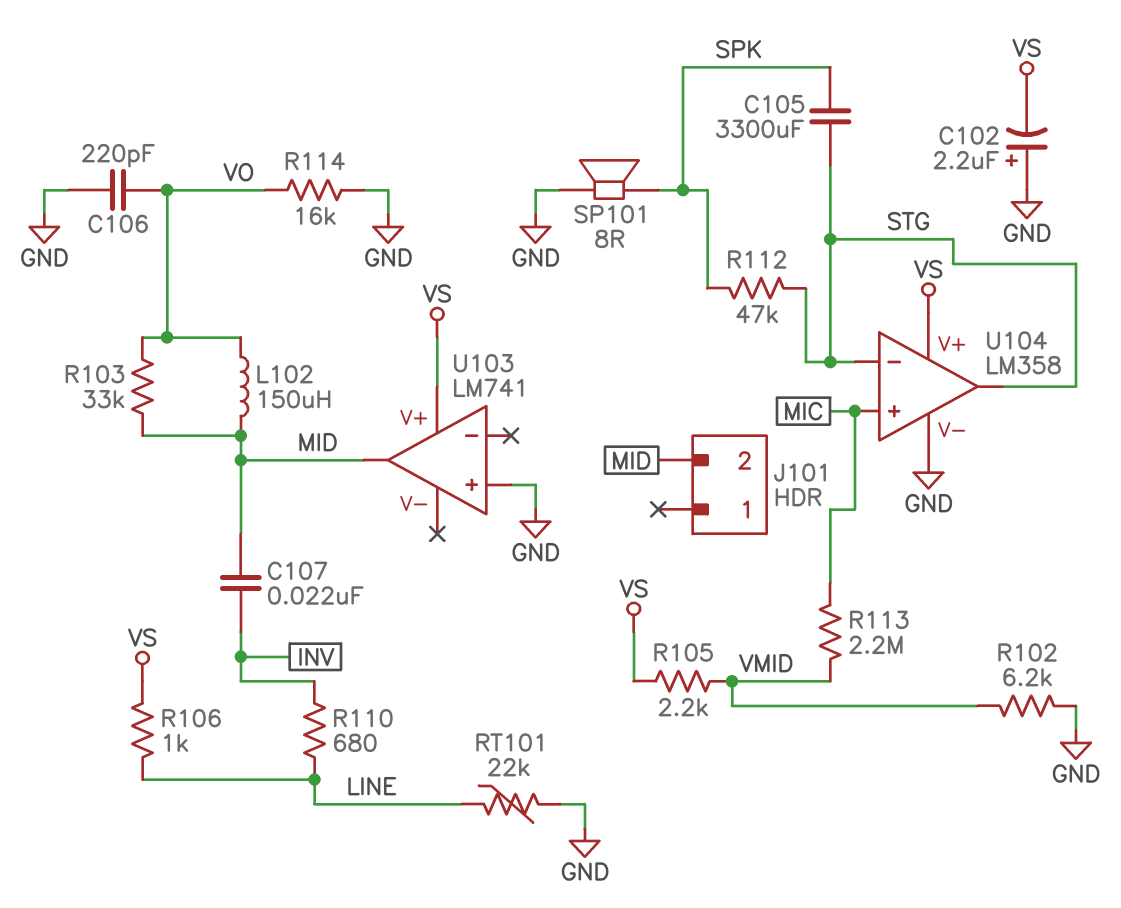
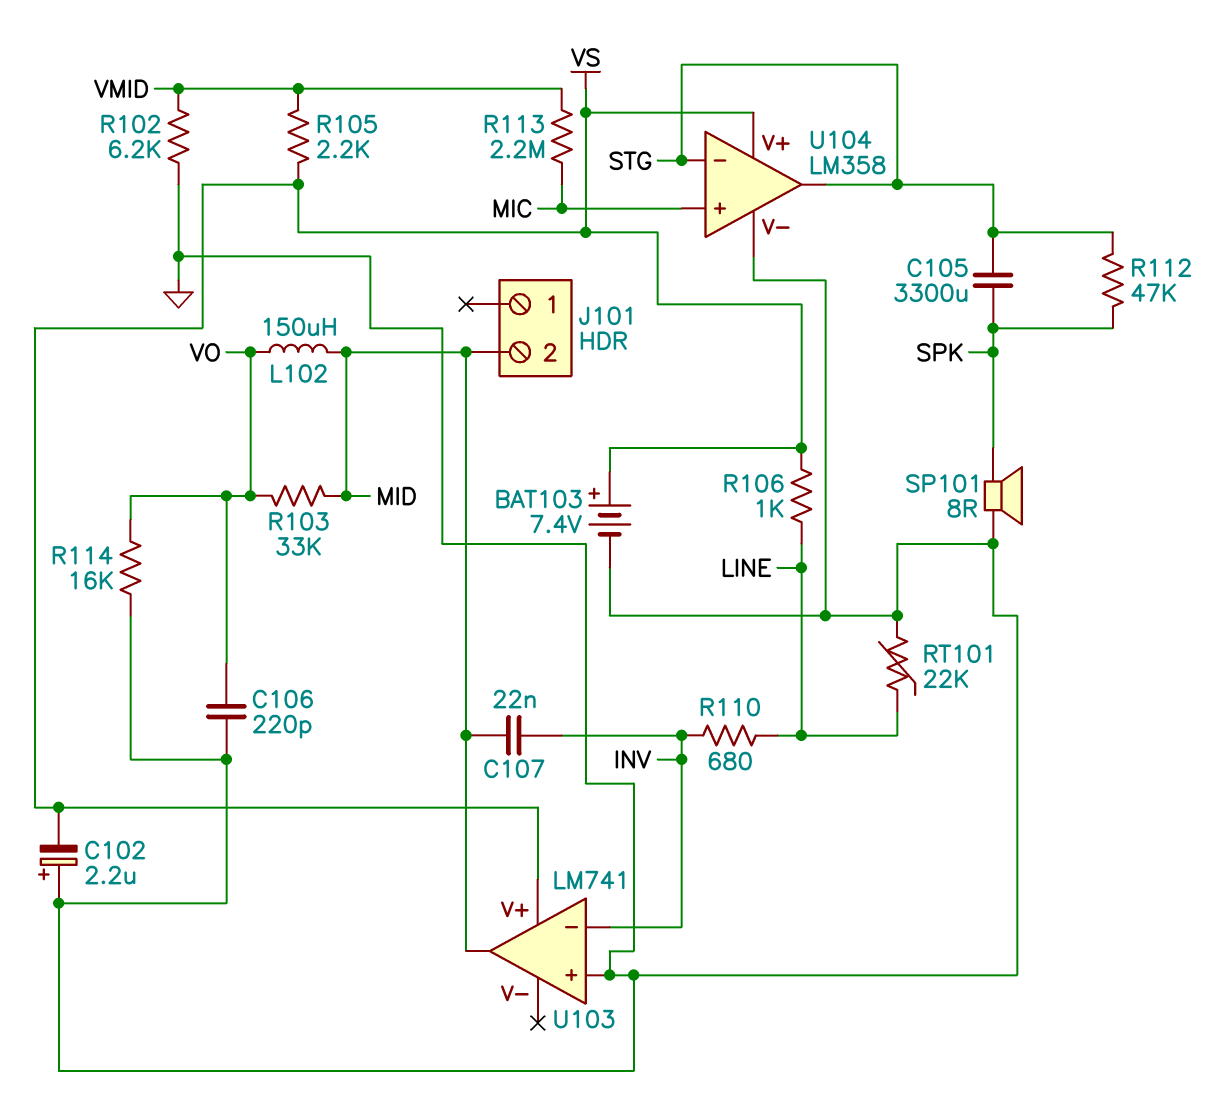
BAT103: none -> 7.4V (plus VS, minus GND)
U103 pin in-: none -> INV

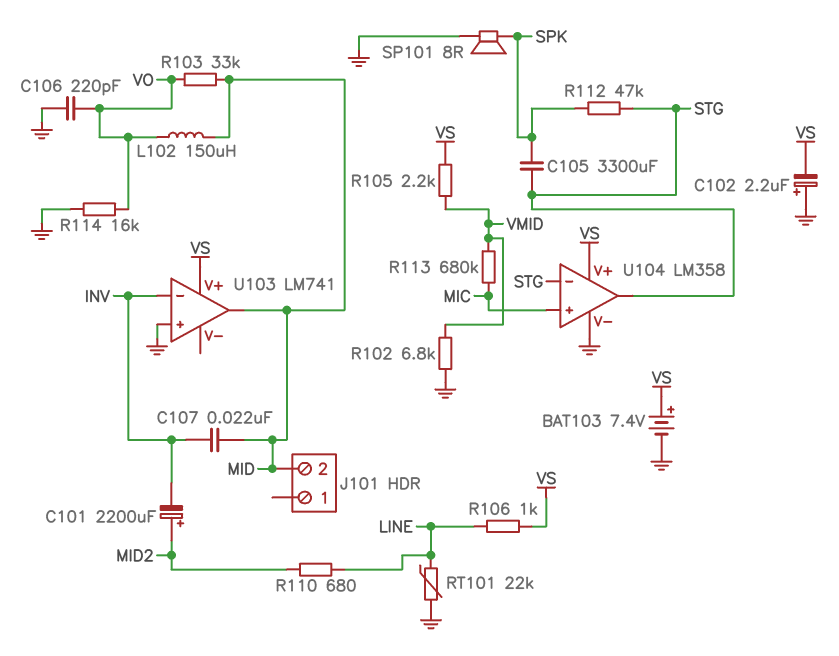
C101: none -> 2200uF (plus MID2, minus INV)
R102: 6.2k (GND, VMID) -> 6.8k (GND, VMID)
R110: 680 (INV, LINE) -> 680 (LINE, MID2)
R113: 2.2M (MIC, VMID) -> 680k (MIC, VMID)

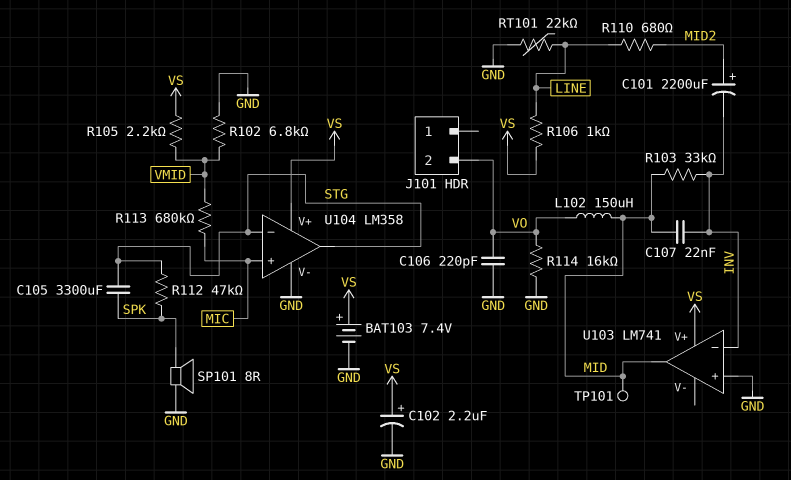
C102: 2.2uF (plus GND, minus VS) -> 2.2uF (plus VS, minus GND)
J101 pin 2: MID -> VO
R103: 33k (MID, VO) -> 33k (INV, MID)
TP101: none -> test point (MID)

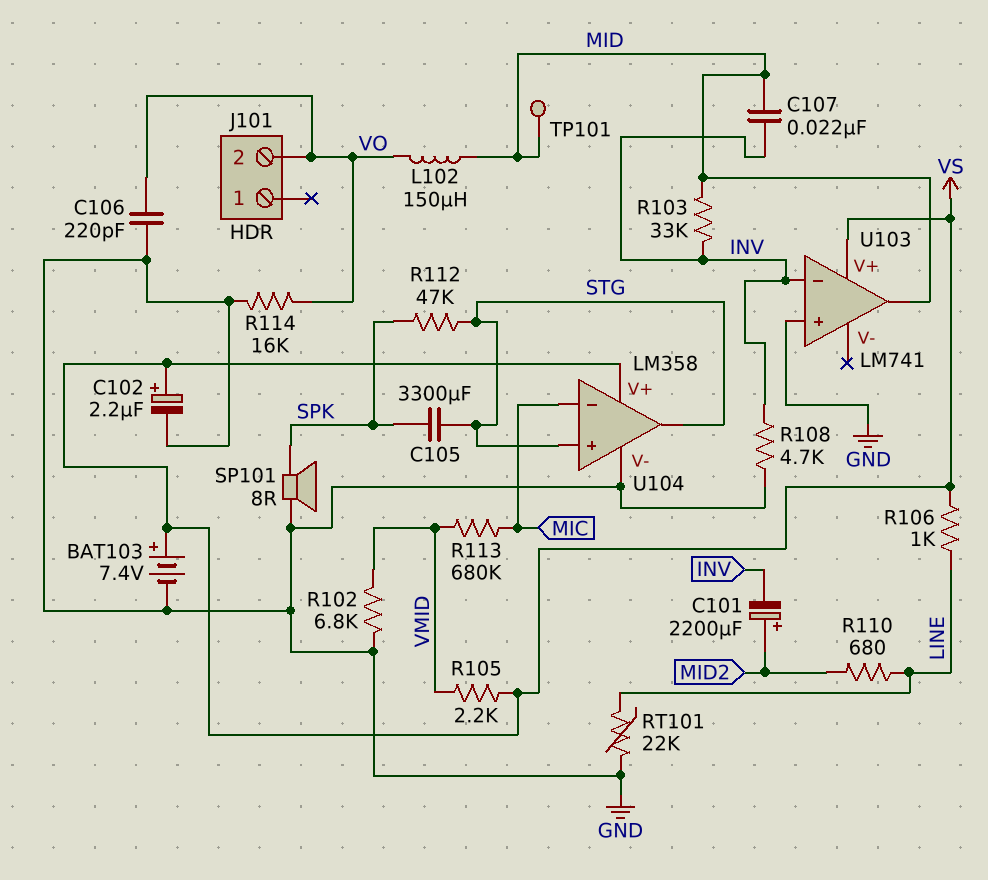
R108: none -> 4.7k (GND, INV)
U104 pin in+: MIC -> STG
U104 pin in-: STG -> MIC

